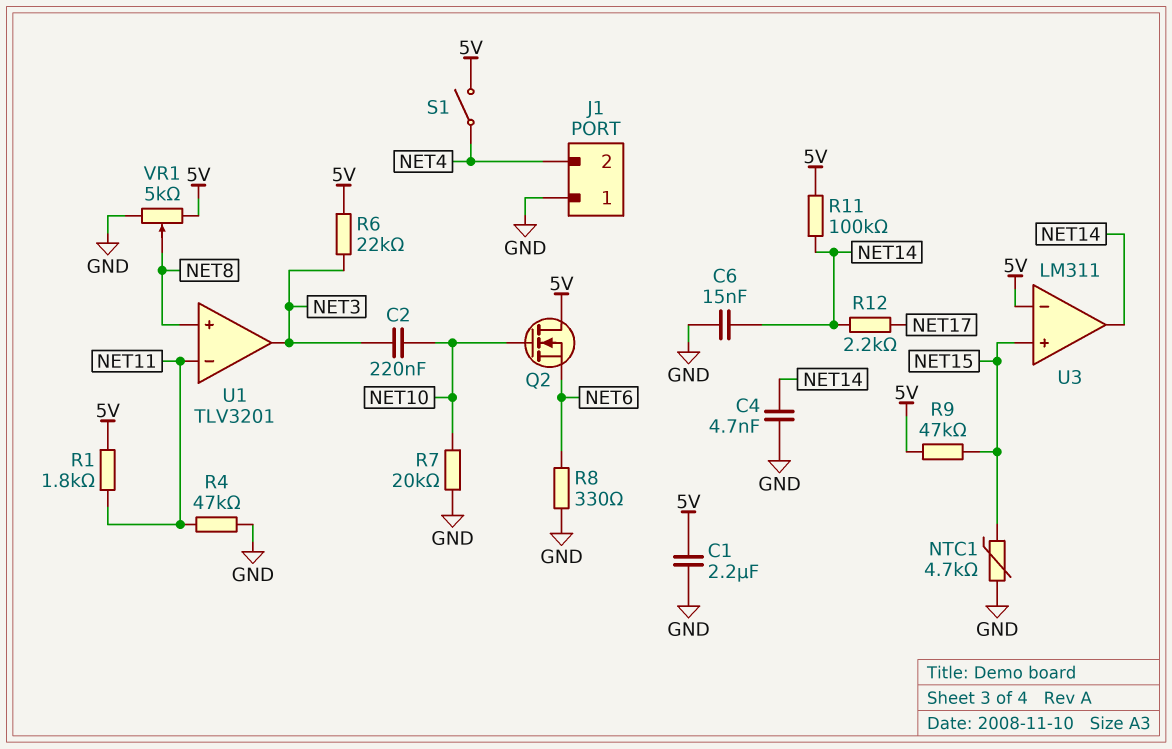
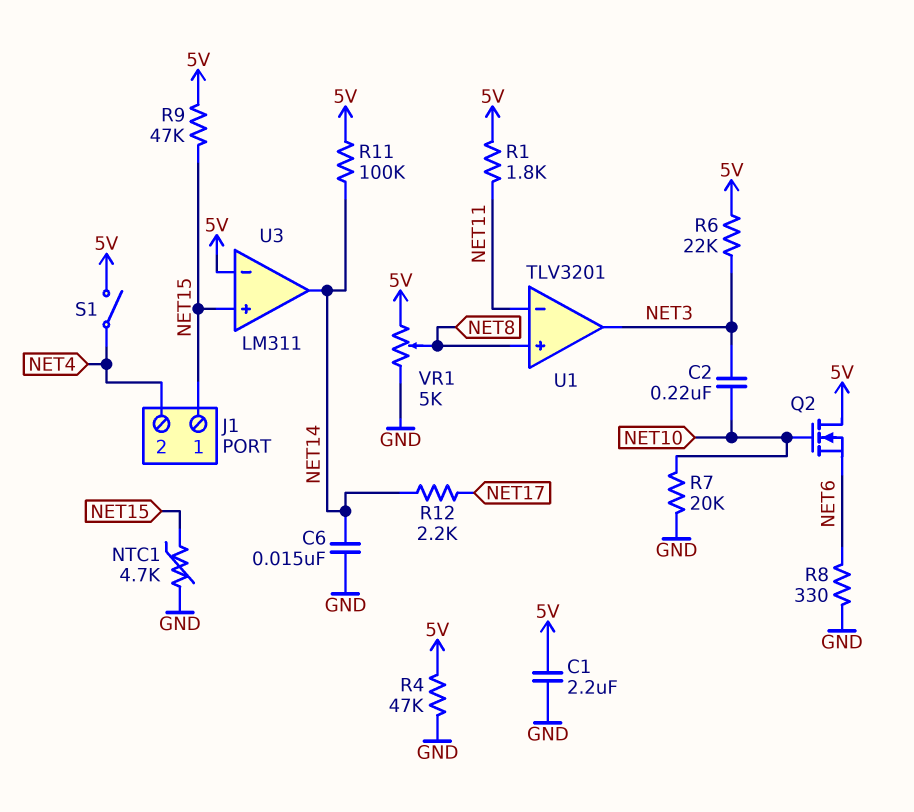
C4: 4.7nF (GND, NET14) -> none
J1 pin 1: GND -> NET15
R4: 47k (GND, NET11) -> 47k (5V, GND)

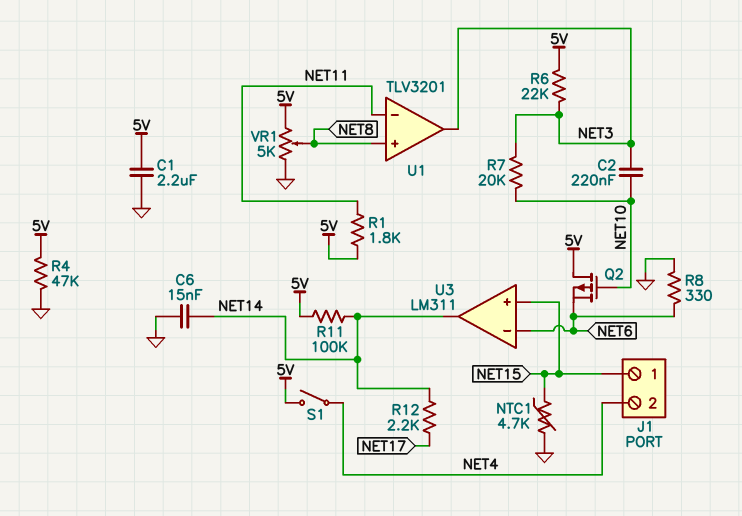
Q2: NMOS (G NET10, D 5V, S NET6) -> PMOS (G NET10, D 5V, S NET6)
R7: 20k (GND, NET10) -> 20k (NET3, NET10)
R9: 47k (5V, NET15) -> none
U3 pin in-: 5V -> NET6

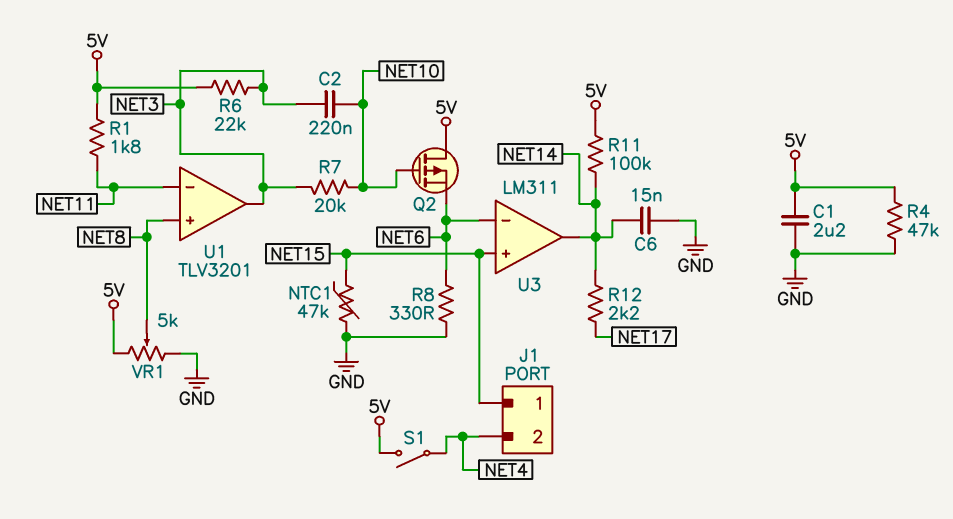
NTC1: 4.7k (GND, NET15) -> 47k (GND, NET15)

